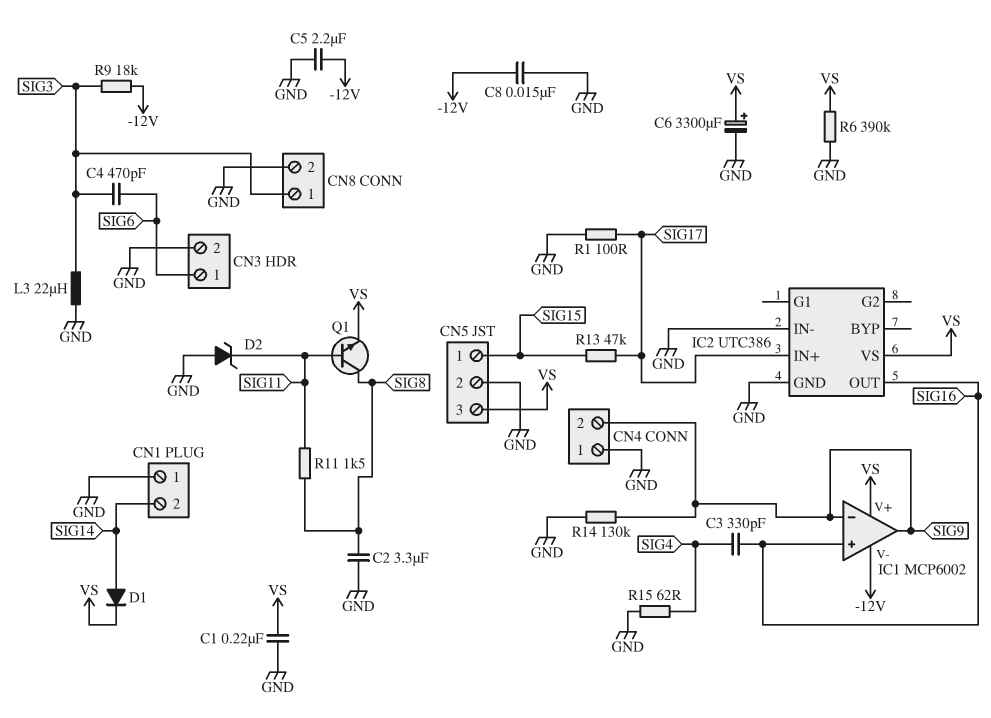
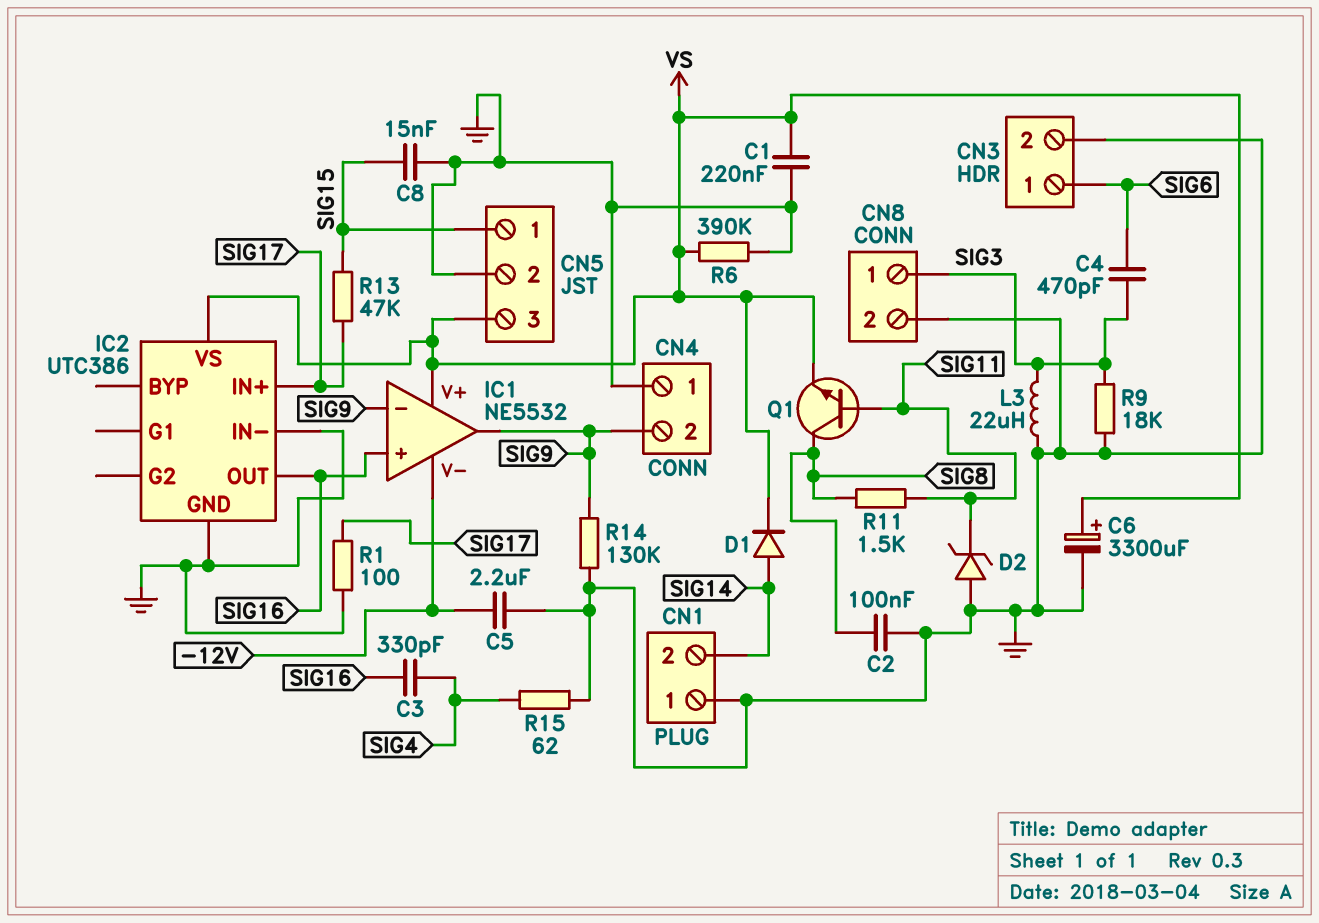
C2: 3.3uF (GND, SIG8) -> 100nF (GND, SIG8)
C8: 15nF (-12V, GND) -> 15nF (GND, SIG15)
IC1: MCP6002 -> NE5532
R9: 18k (-12V, SIG3) -> 18k (GND, SIG3)

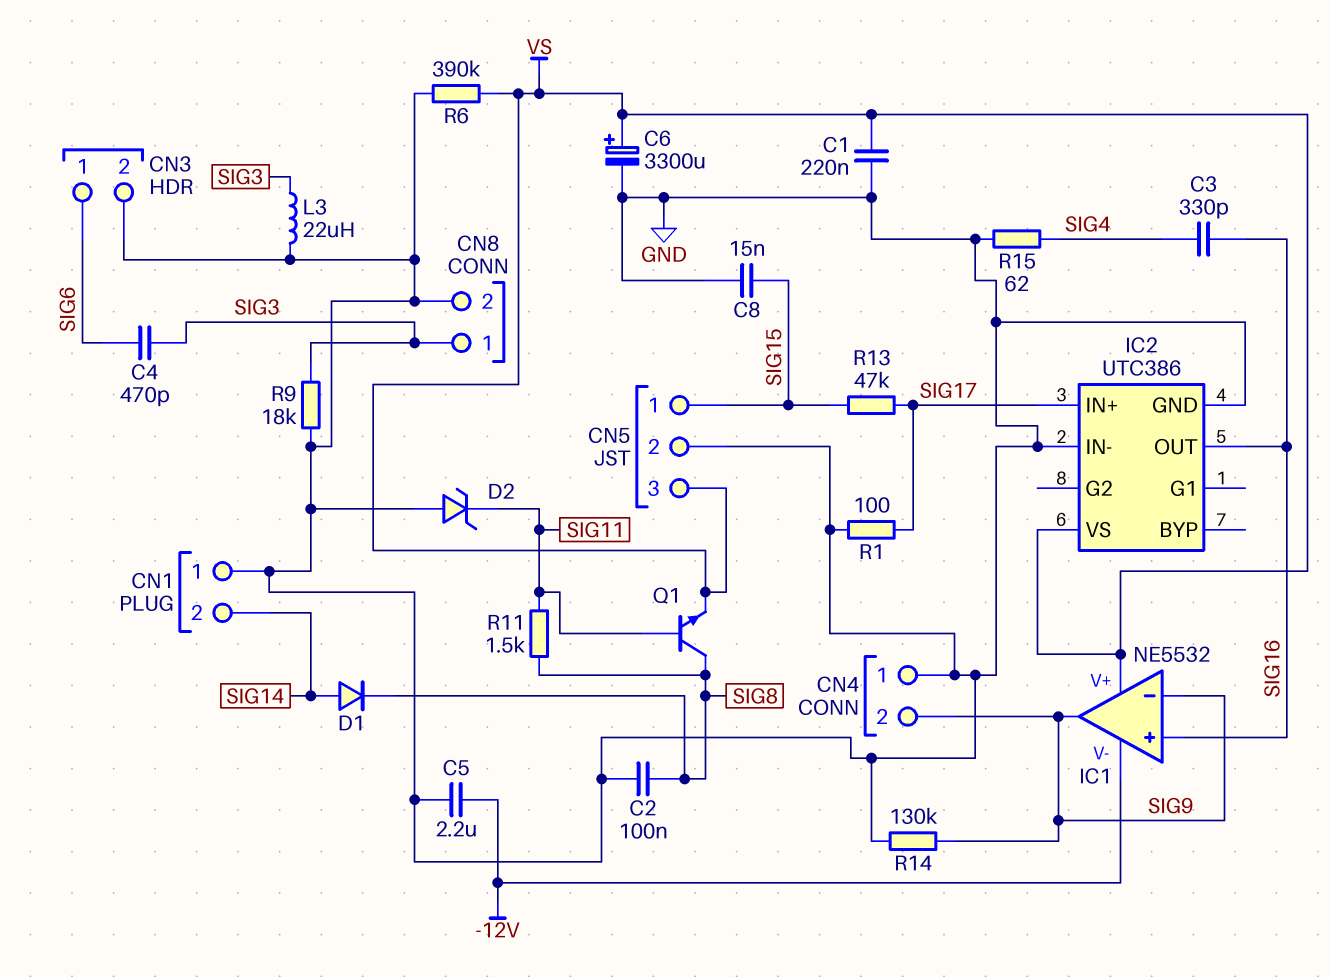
D1: diode (A SIG14, K VS) -> diode (A SIG14, K SIG8)

